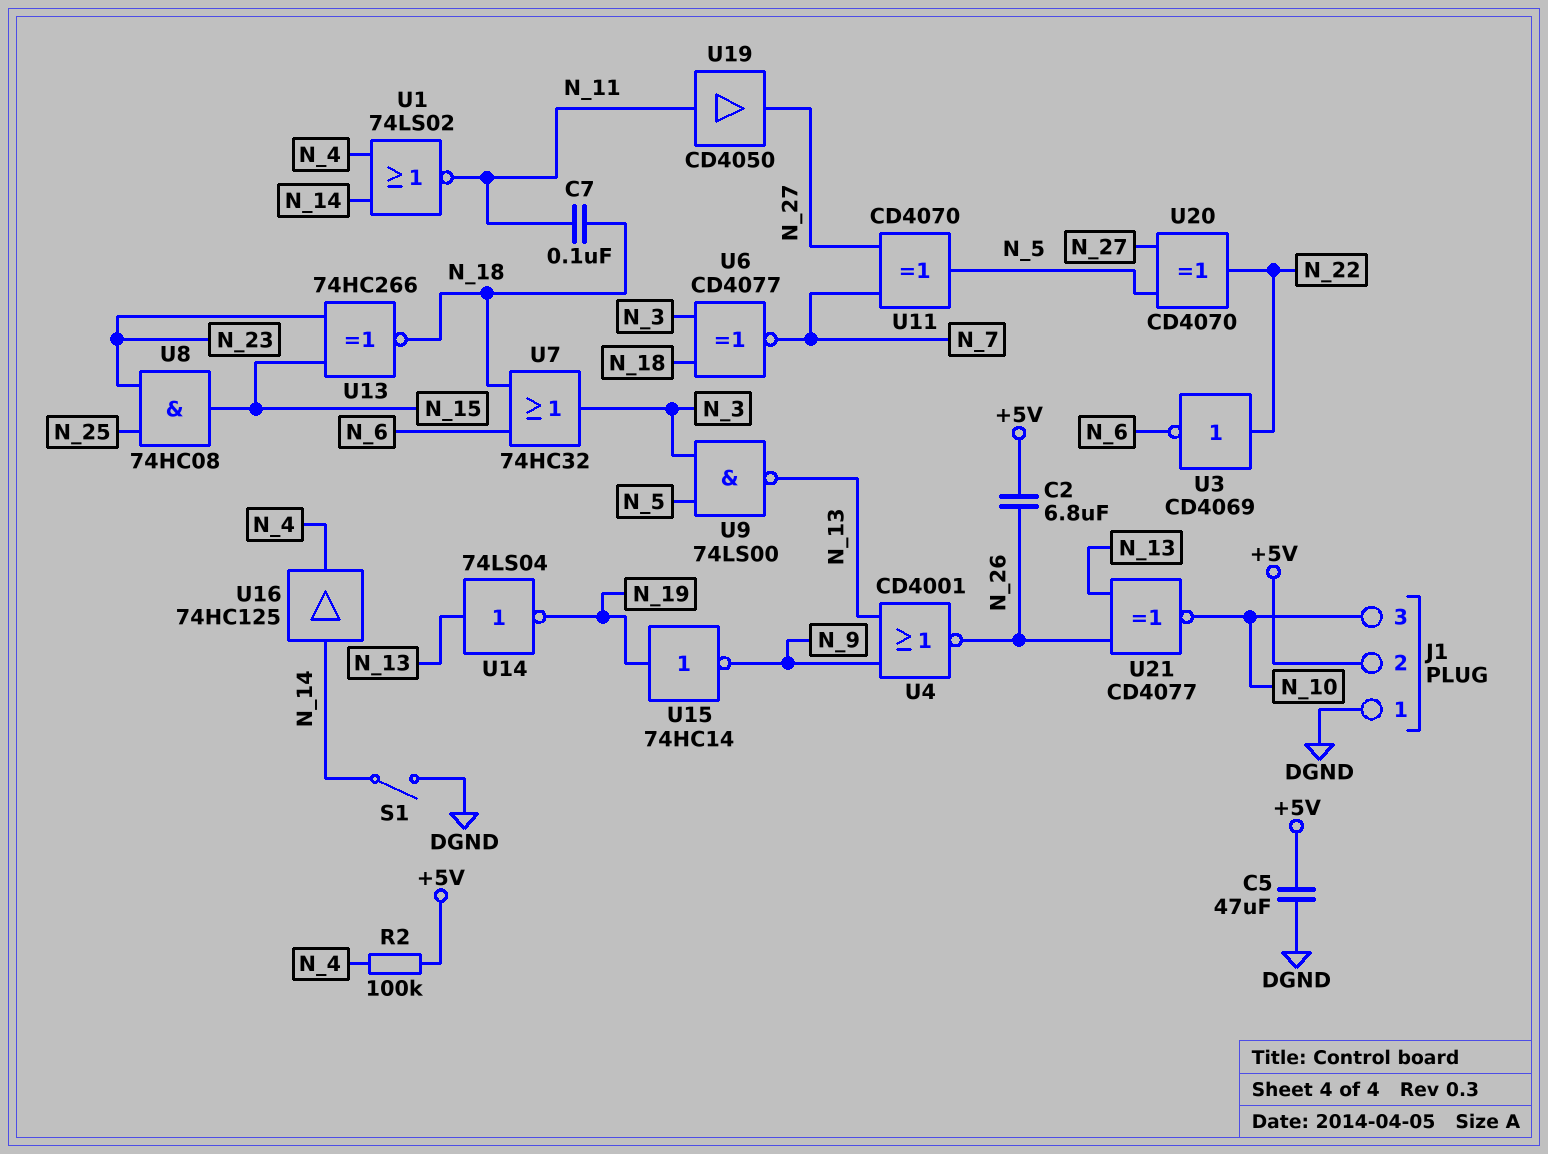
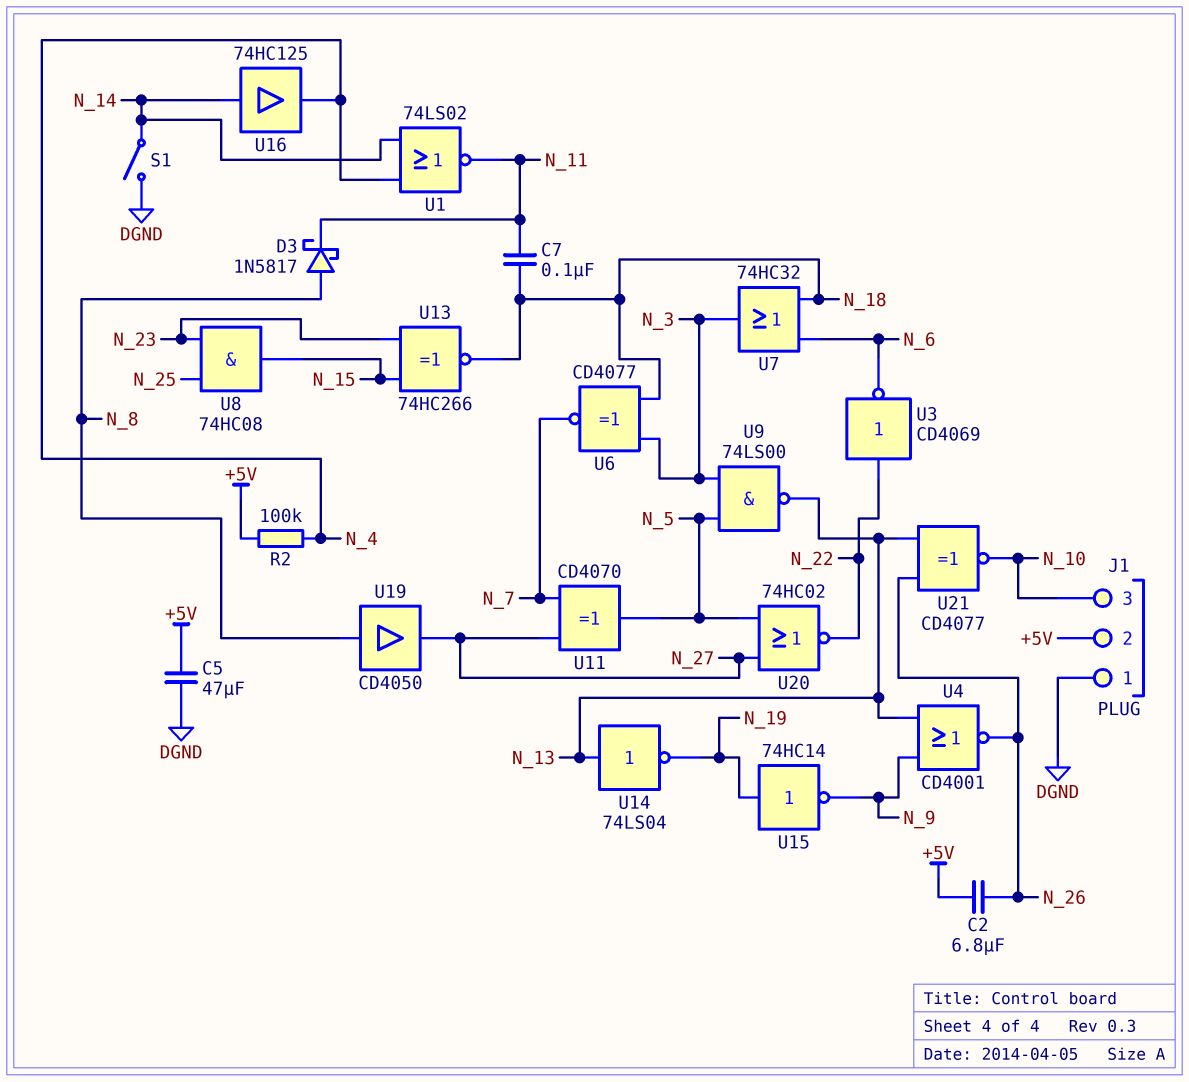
D3: none -> schottky 1N5817 (A N_8, K N_11)
U19: buffer CD4050 (in N_11, out N_27) -> buffer CD4050 (in N_8, out N_27)
U20: XOR CD4070 (in N_5, in N_27, out N_22) -> NOR 74HC02 (in N_5, in N_27, out N_22)

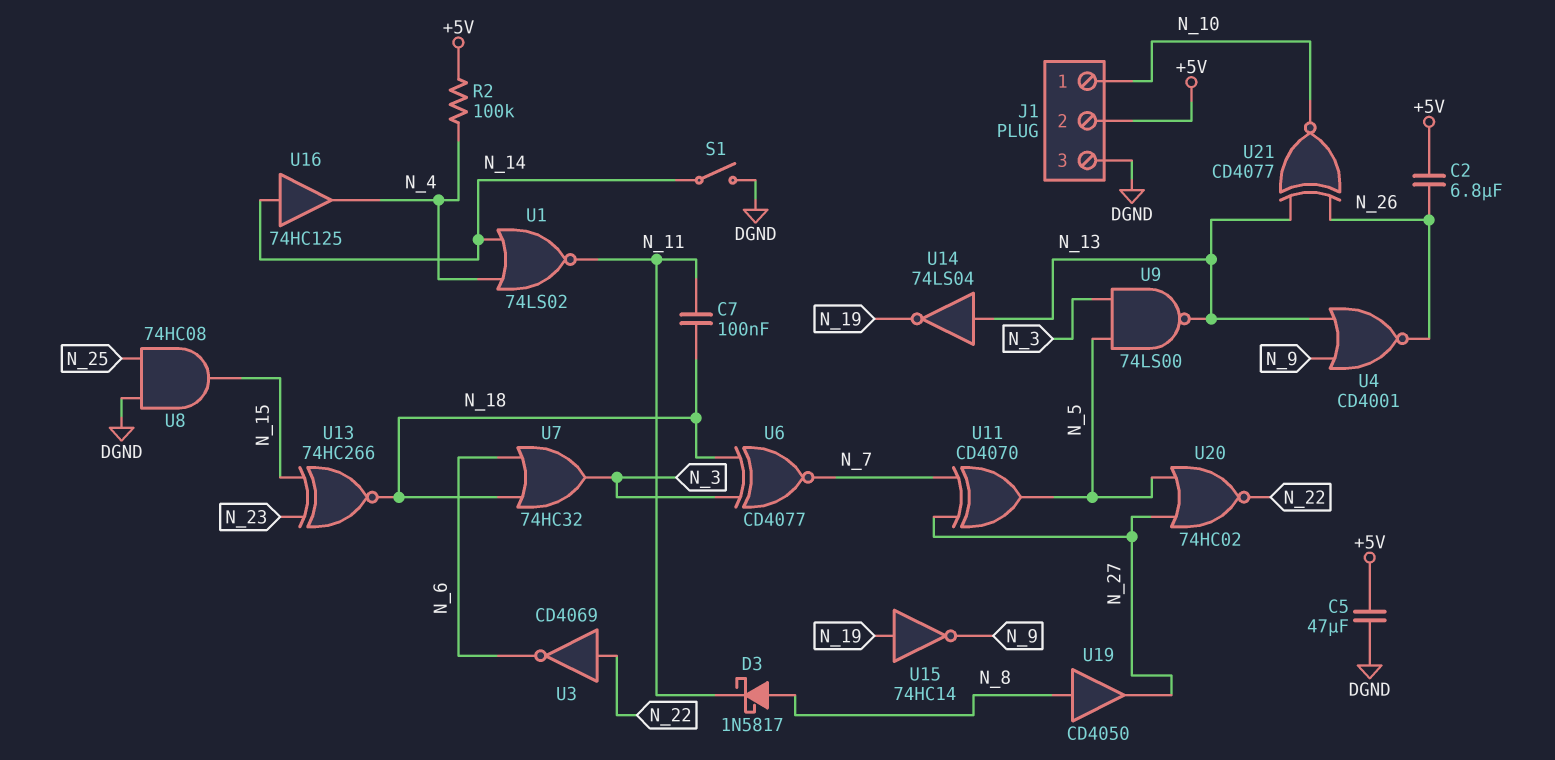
J1 pin 1: DGND -> N_10
J1 pin 3: N_10 -> DGND
U8: AND 74HC08 (in N_23, in N_25, out N_15) -> AND 74HC08 (in DGND, in N_25, out N_15)

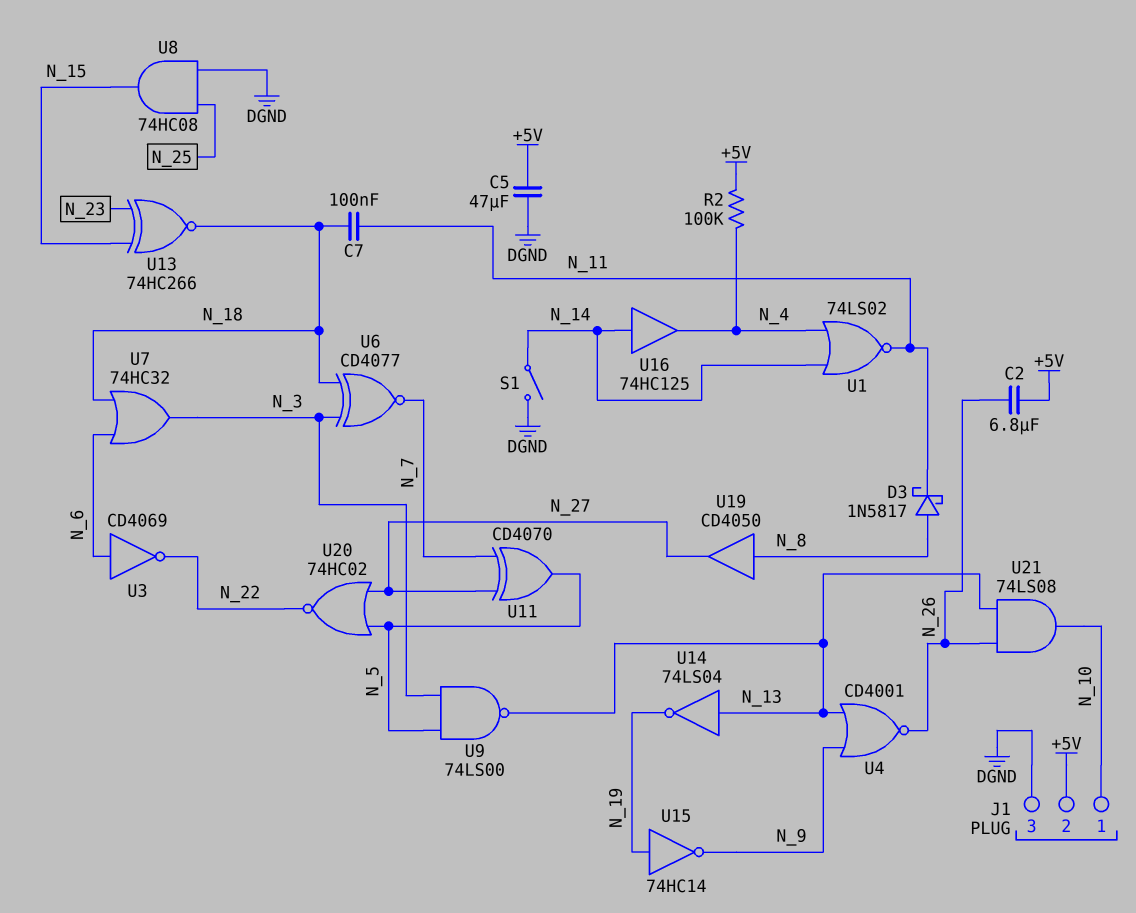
U3: NOT CD4069 (in N_22, out N_6) -> NOT CD4069 (in N_6, out N_22)
U21: XNOR CD4077 (in N_13, in N_26, out N_10) -> AND 74LS08 (in N_13, in N_26, out N_10)

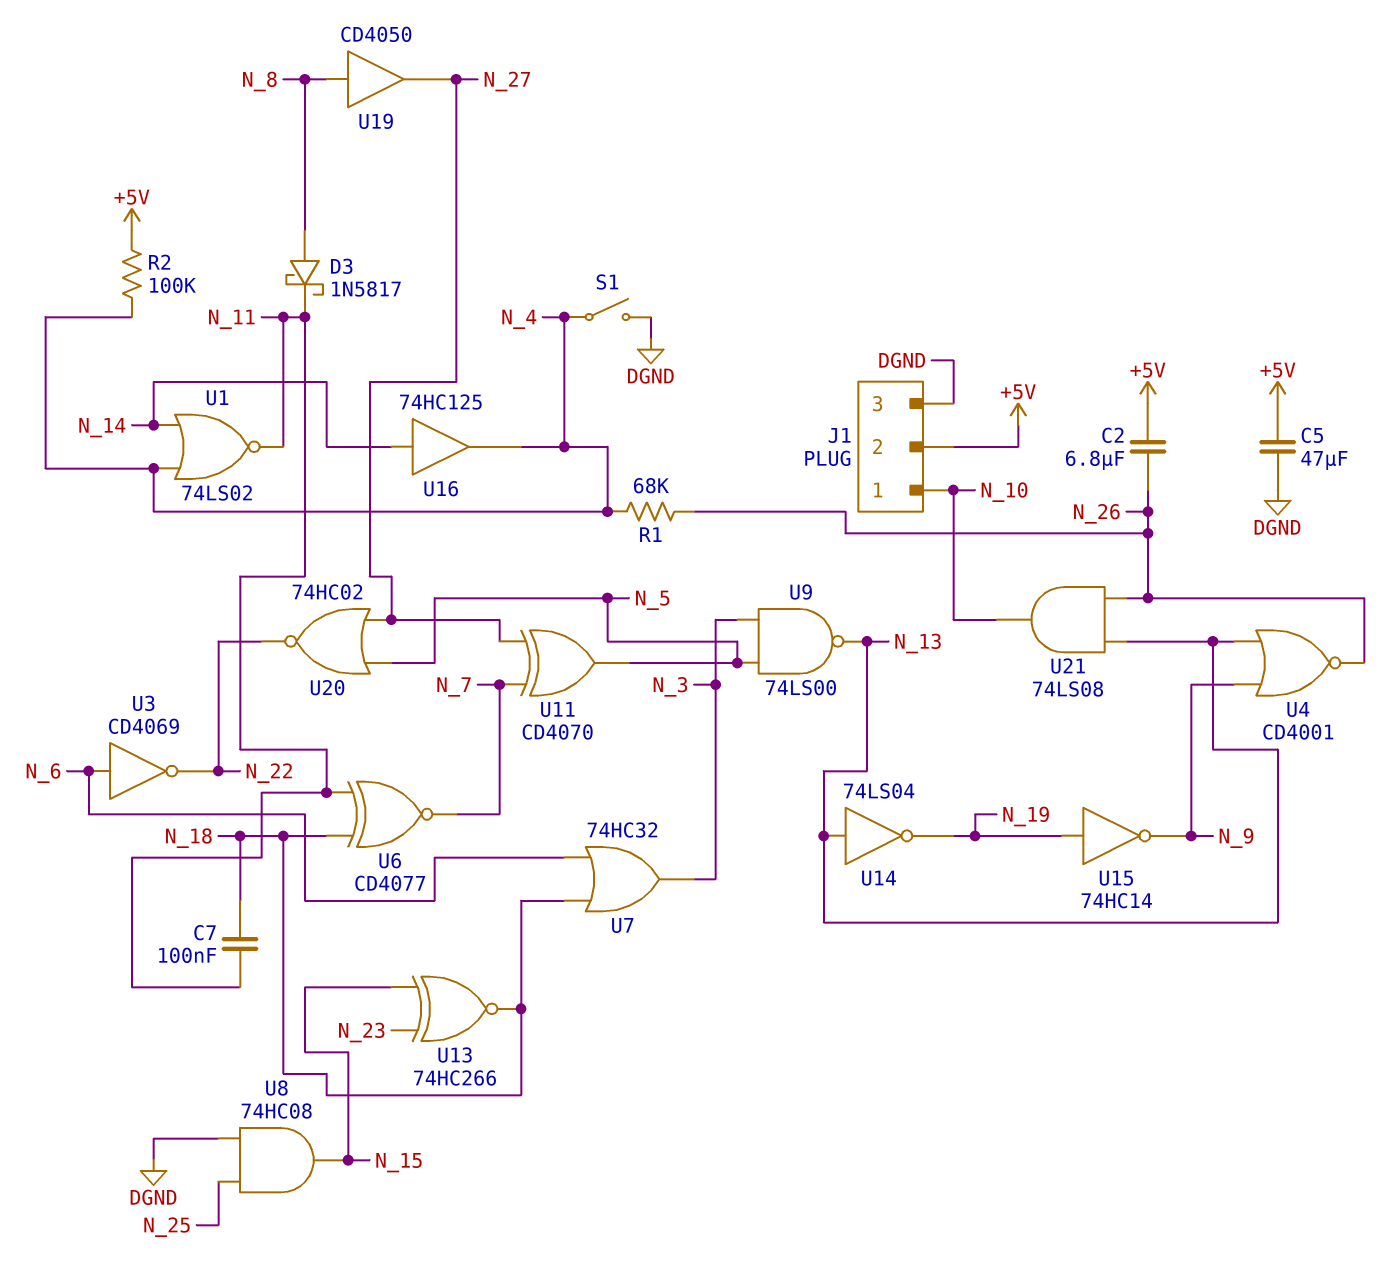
R1: none -> 68k (N_4, N_26)
S1: switch (DGND, N_14) -> switch (DGND, N_4)
U6: XNOR CD4077 (in N_3, in N_18, out N_7) -> XNOR CD4077 (in N_11, in N_18, out N_7)

